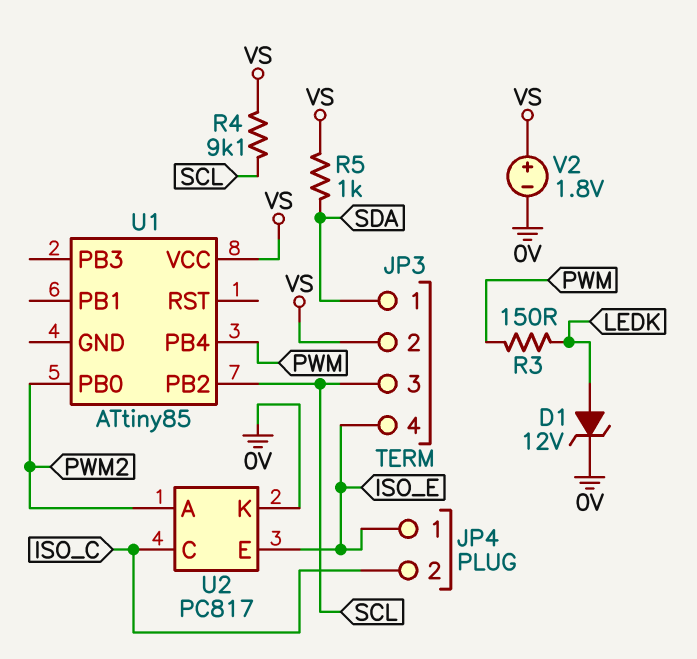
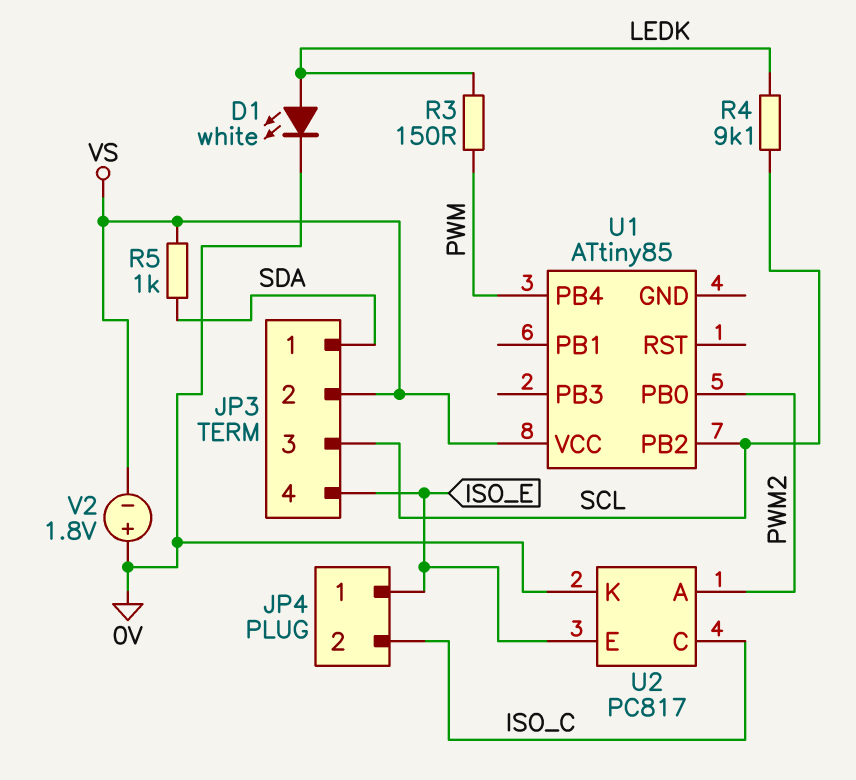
D1: zener 12V (A LEDK, K 0V) -> LED white (A LEDK, K 0V)
R4: 9.1k (SCL, VS) -> 9.1k (LEDK, SCL)
V2: 1.8V (plus VS, minus 0V) -> 1.8V (plus 0V, minus VS)

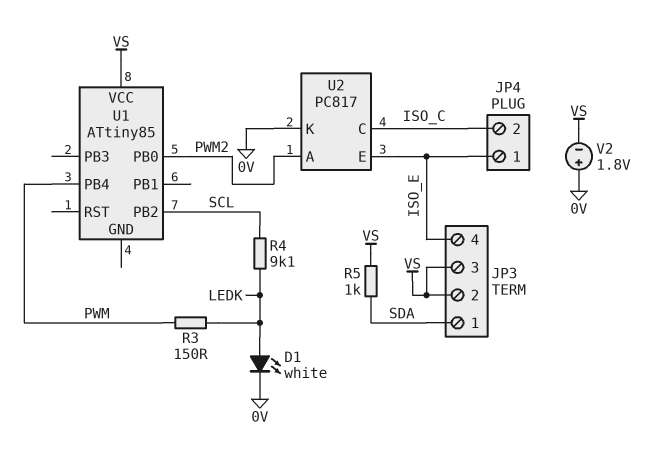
JP3 pin 3: SCL -> VS

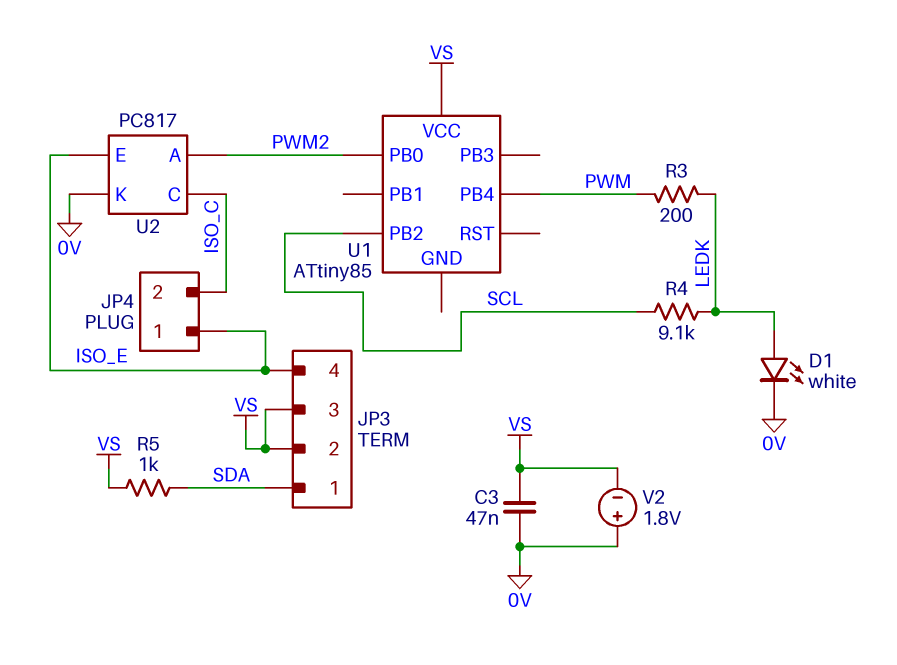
C3: none -> 47nF (0V, VS)
R3: 150 (LEDK, PWM) -> 200 (LEDK, PWM)

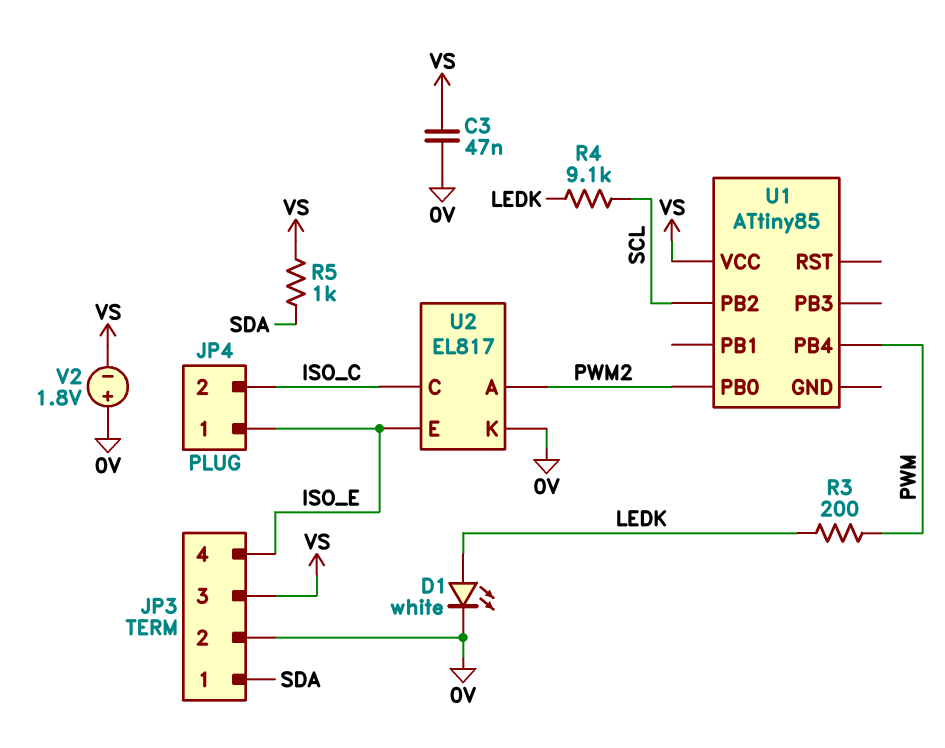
JP3 pin 2: VS -> 0V
U2: PC817 -> EL817

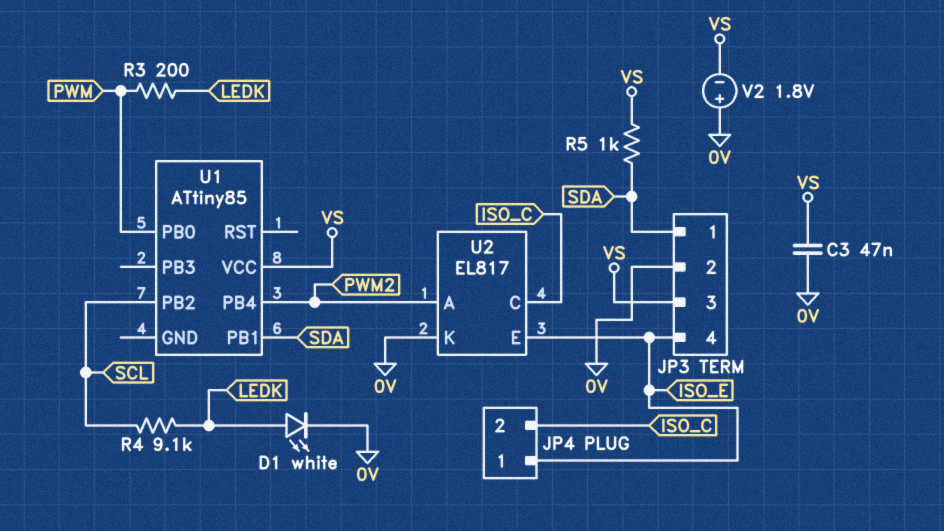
U1 pin PB0: PWM2 -> PWM
U1 pin PB1: none -> SDA
U1 pin PB4: PWM -> PWM2

